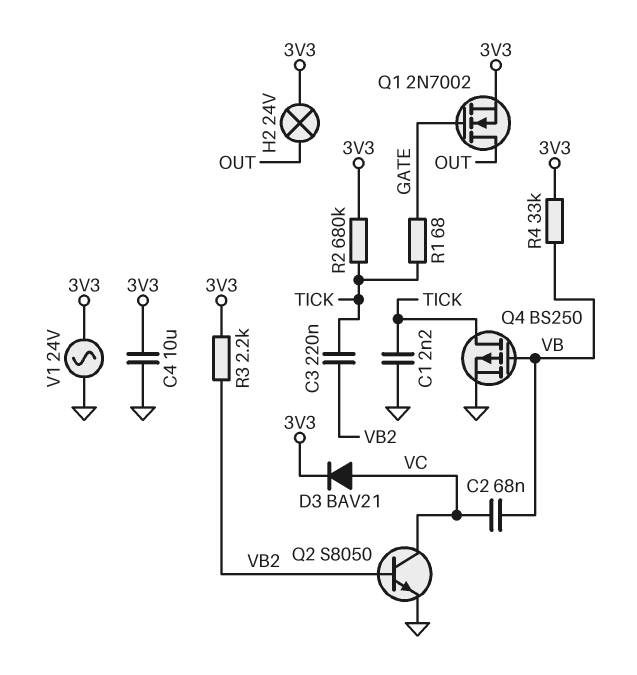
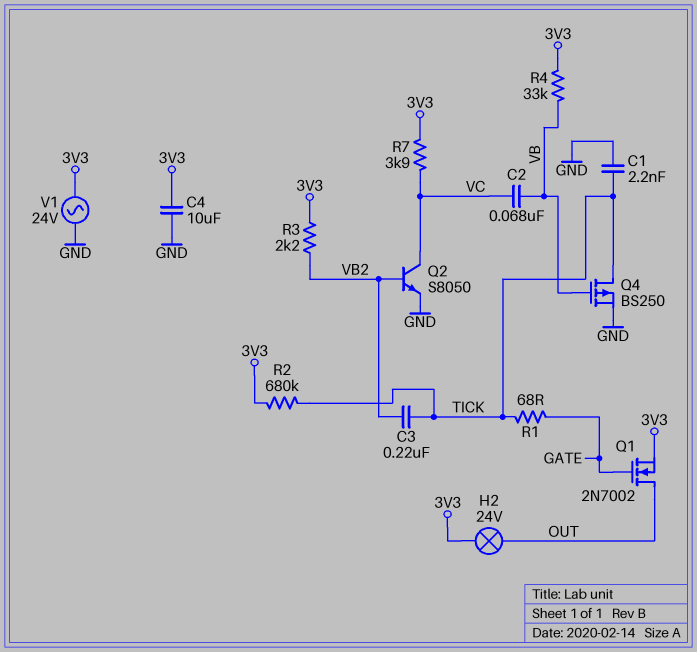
D3: diode BAV21 (A VC, K 3V3) -> none
R7: none -> 3.9k (3V3, VC)

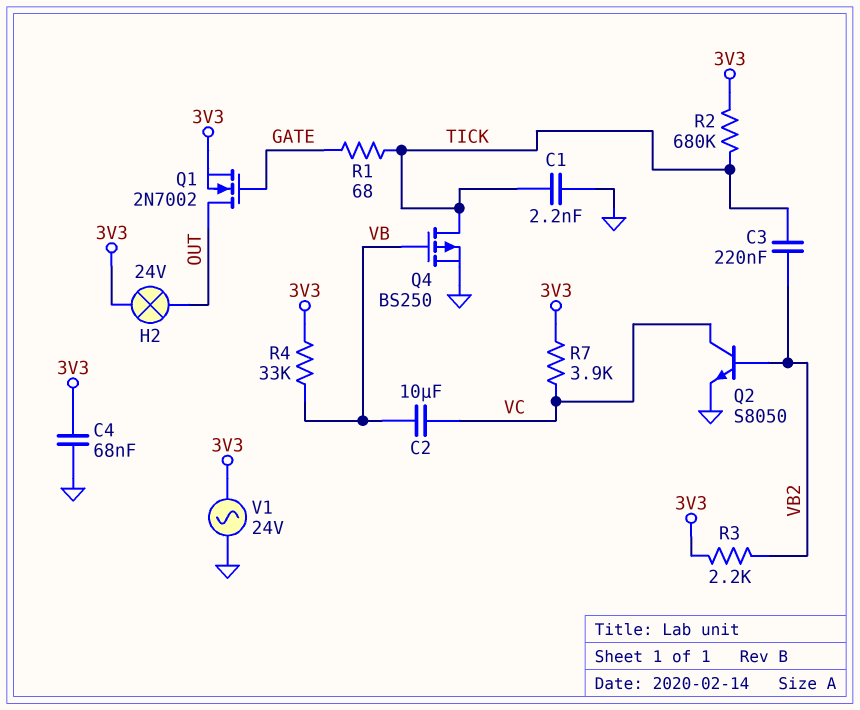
C2: 68nF (VB, VC) -> 10uF (VB, VC)
C4: 10uF (3V3, GND) -> 68nF (3V3, GND)

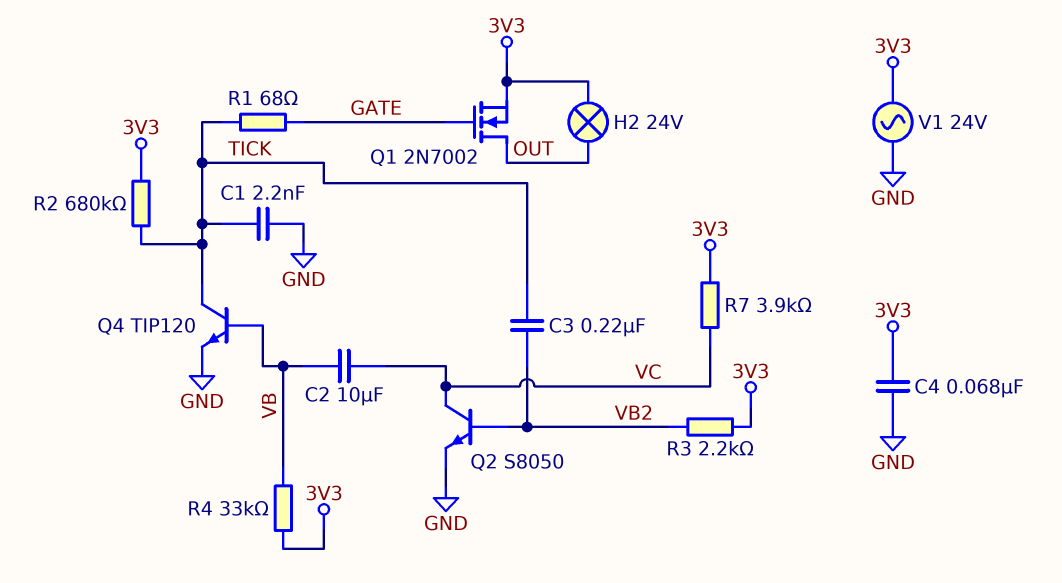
Q4: PMOS BS250 (G VB, D TICK, S GND) -> NPN TIP120 (B VB, C TICK, E GND)

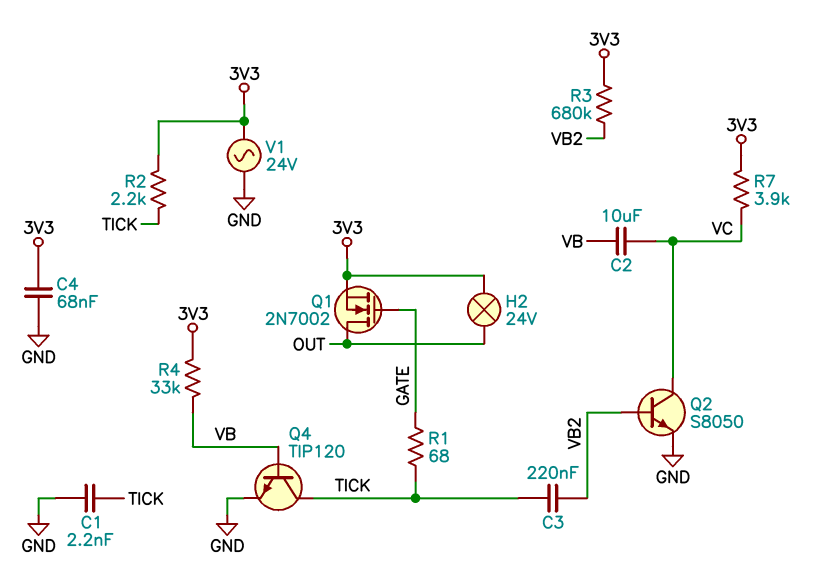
R2: 680k (3V3, TICK) -> 2.2k (3V3, TICK)
R3: 2.2k (3V3, VB2) -> 680k (3V3, VB2)

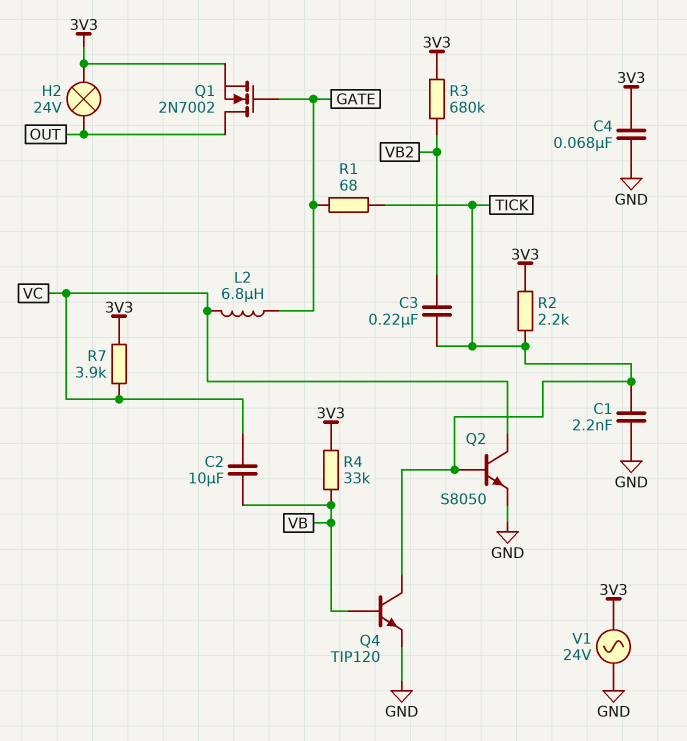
L2: none -> 6.8uH (GATE, VC)
Q2: NPN S8050 (B VB2, C VC, E GND) -> NPN S8050 (B TICK, C VC, E GND)

